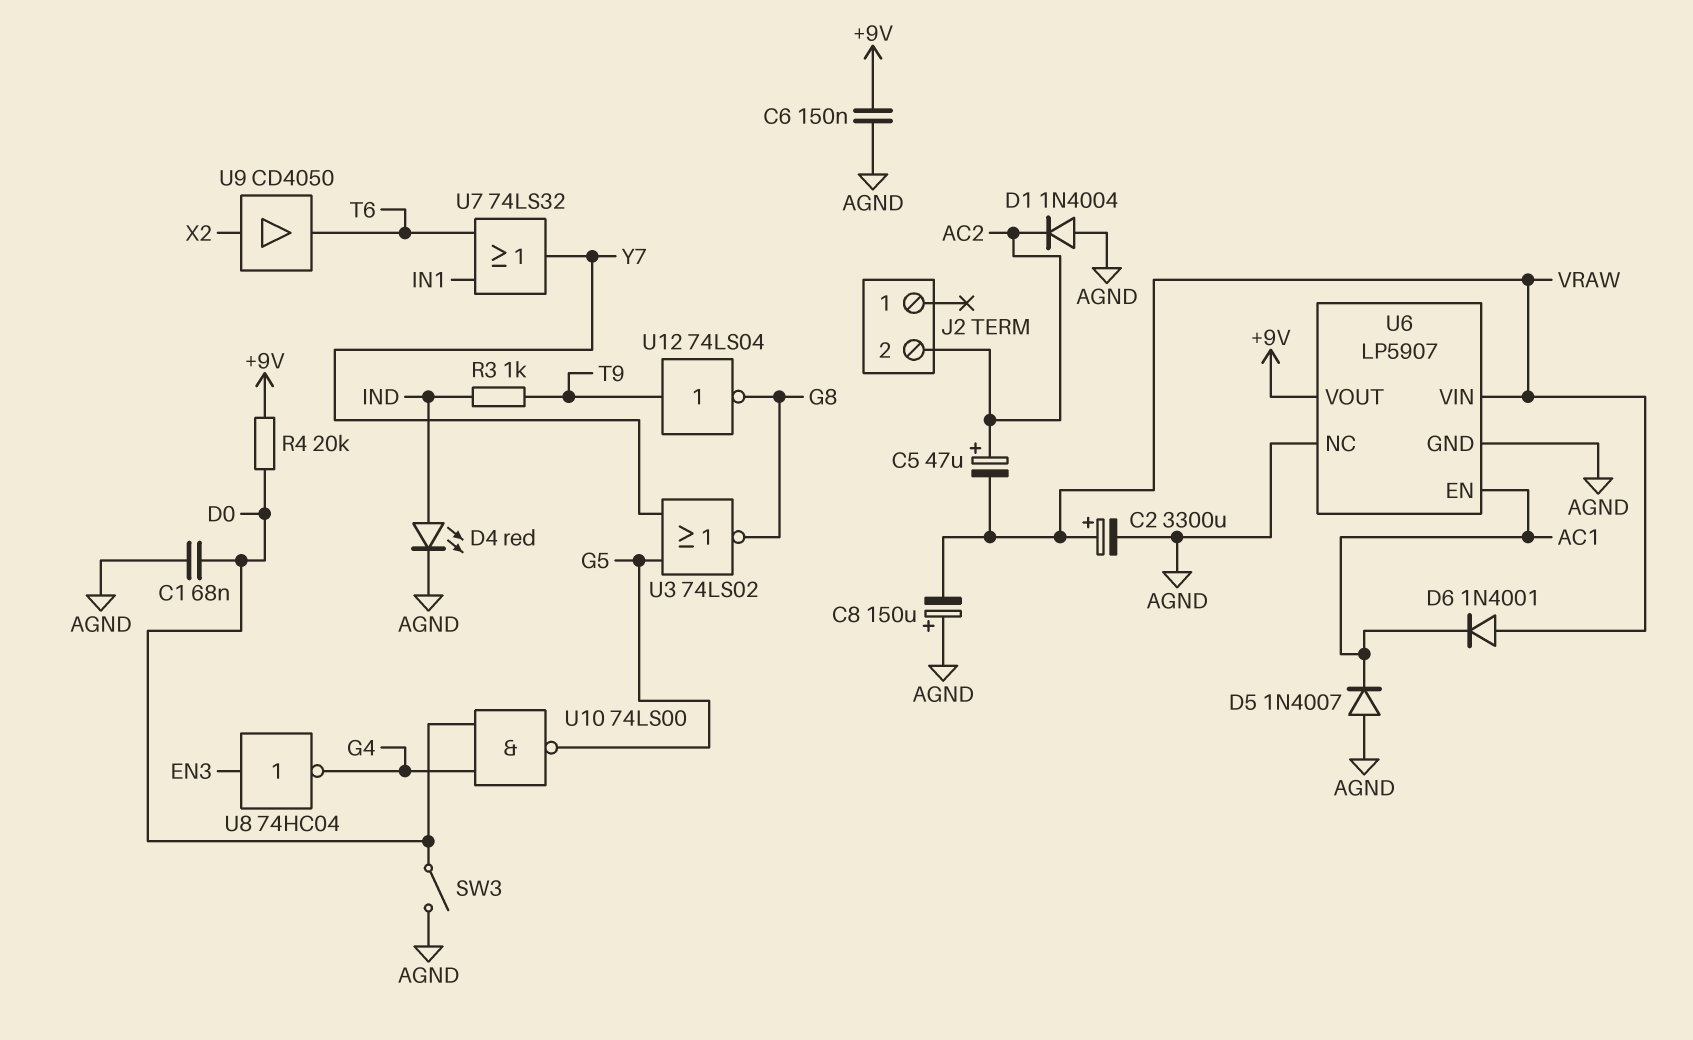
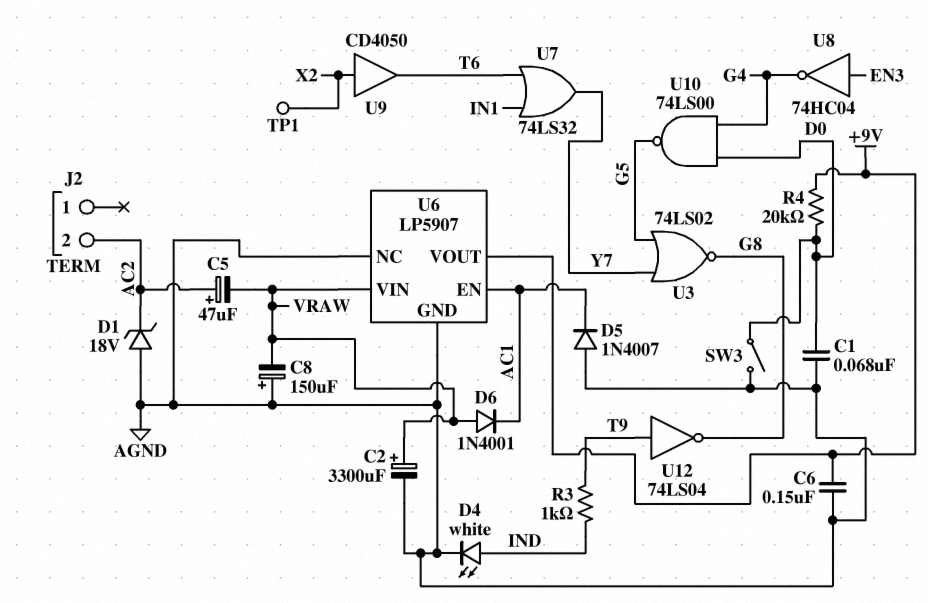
D1: diode 1N4004 (A AGND, K AC2) -> zener 18V (A AGND, K AC2)
D4: LED red (A IND, K AGND) -> LED white (A IND, K AGND)
TP1: none -> test point (X2)

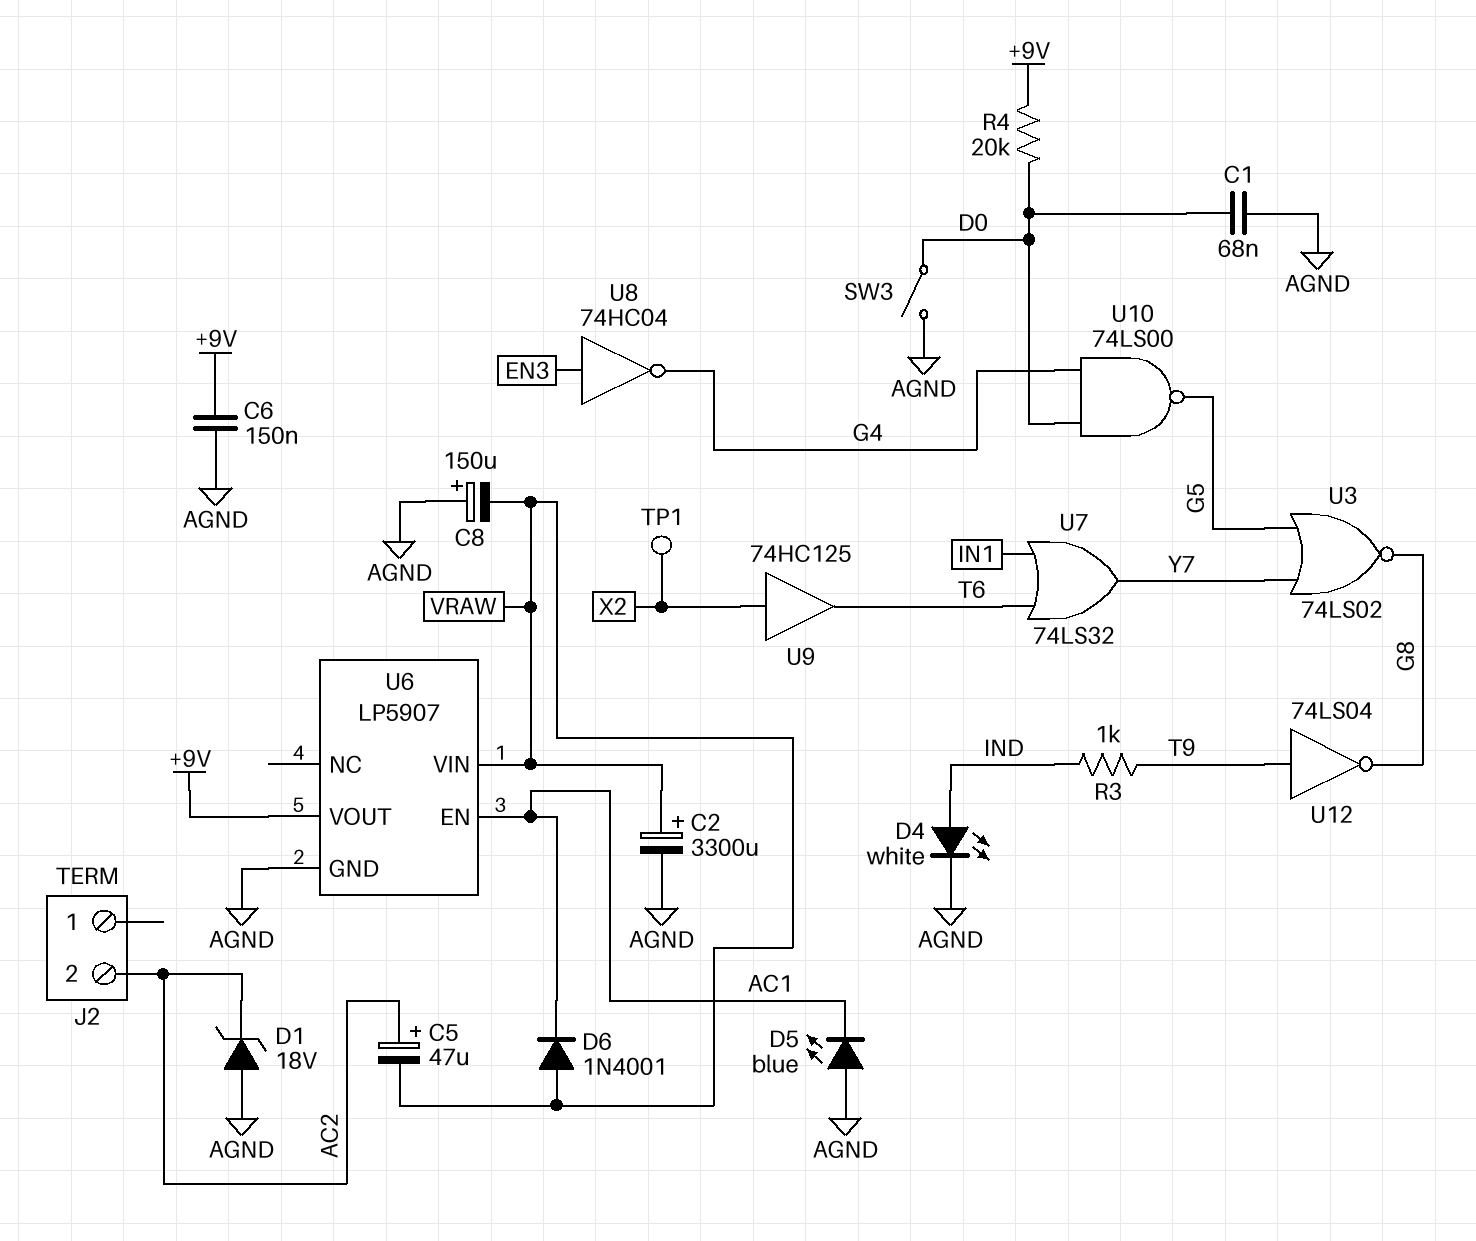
D5: diode 1N4007 (A AGND, K AC1) -> LED blue (A AGND, K AC1)
U6 pin NC: AGND -> none
U9: buffer CD4050 (in X2, out T6) -> buffer 74HC125 (in X2, out T6)

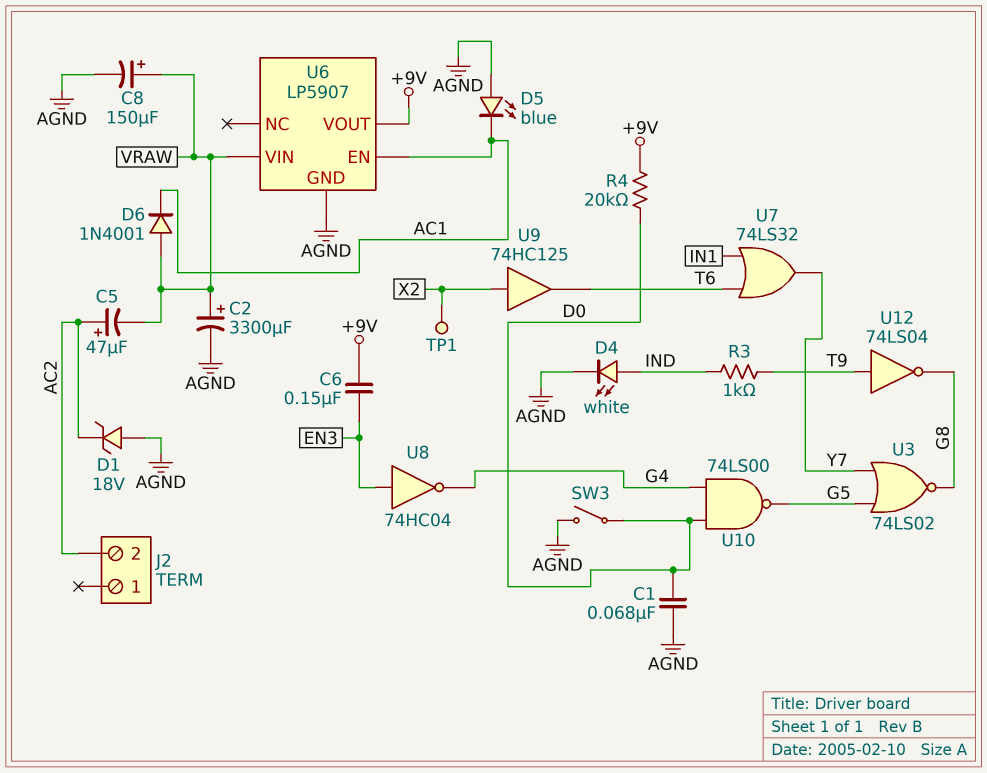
C6: 150nF (+9V, AGND) -> 150nF (+9V, EN3)
C8: 150uF (plus AGND, minus VRAW) -> 150uF (plus VRAW, minus AGND)

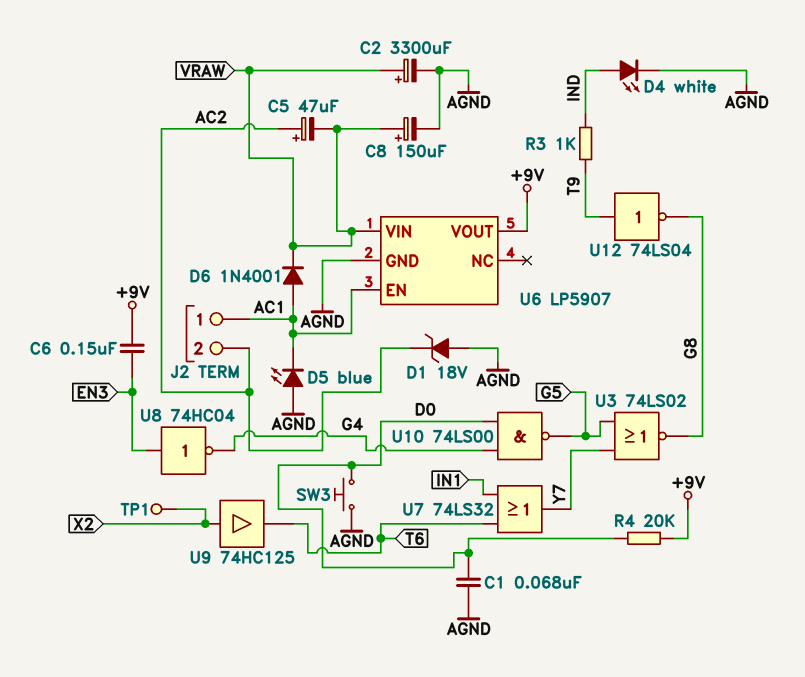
D6: diode 1N4001 (A VRAW, K AC1) -> diode 1N4001 (A AC1, K VRAW)
J2 pin 1: none -> AC1
SW3: switch (AGND, D0) -> button (AGND, D0)

